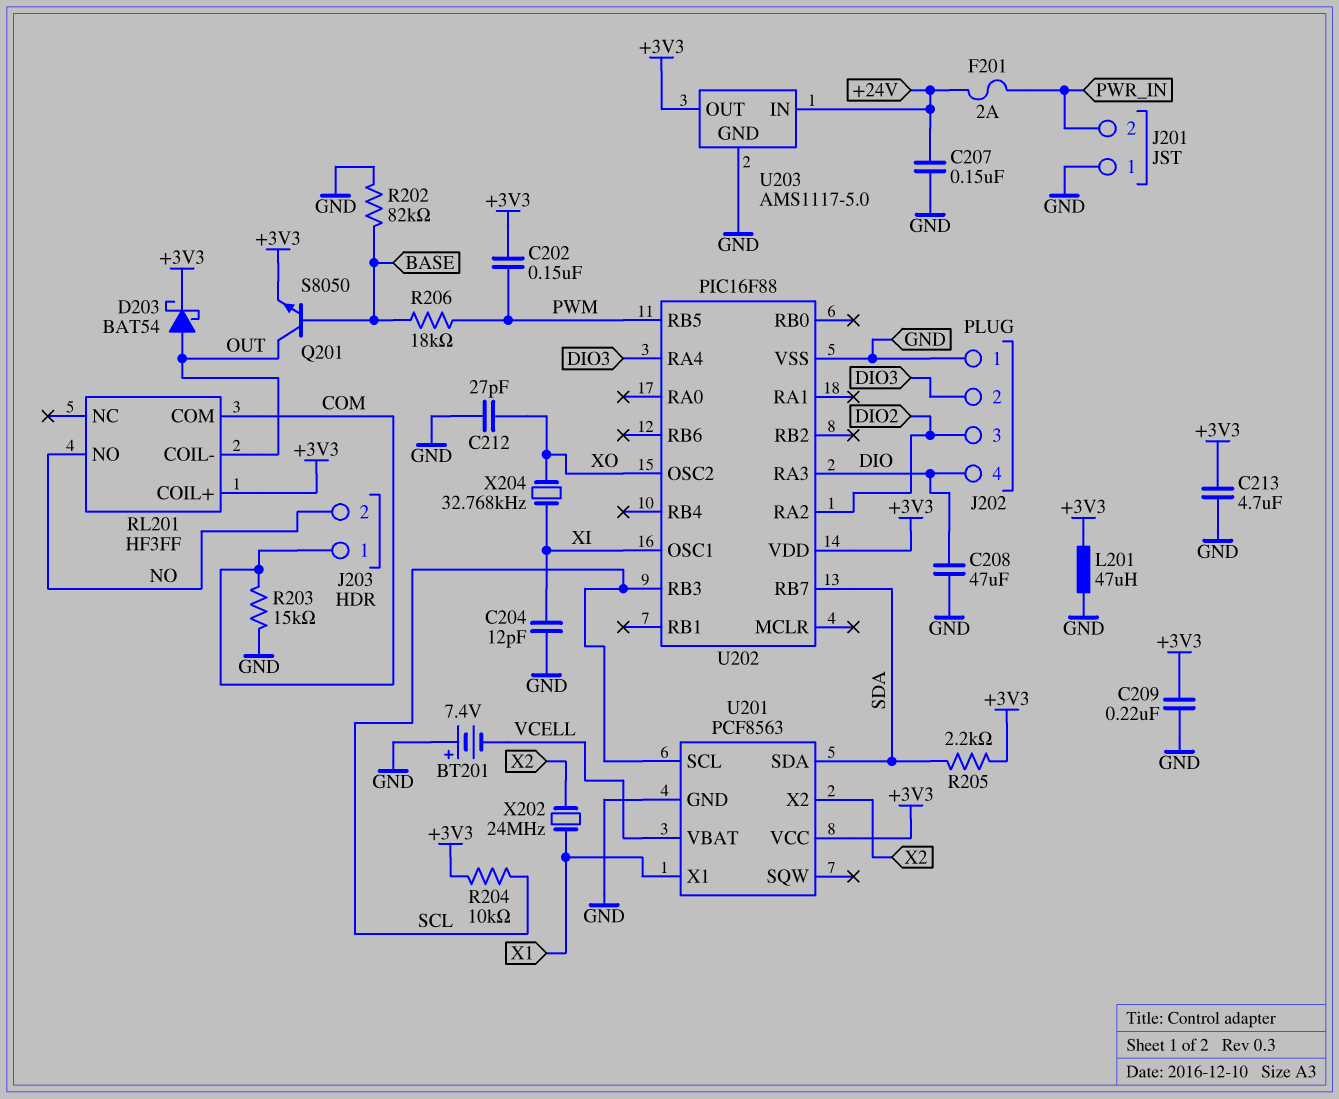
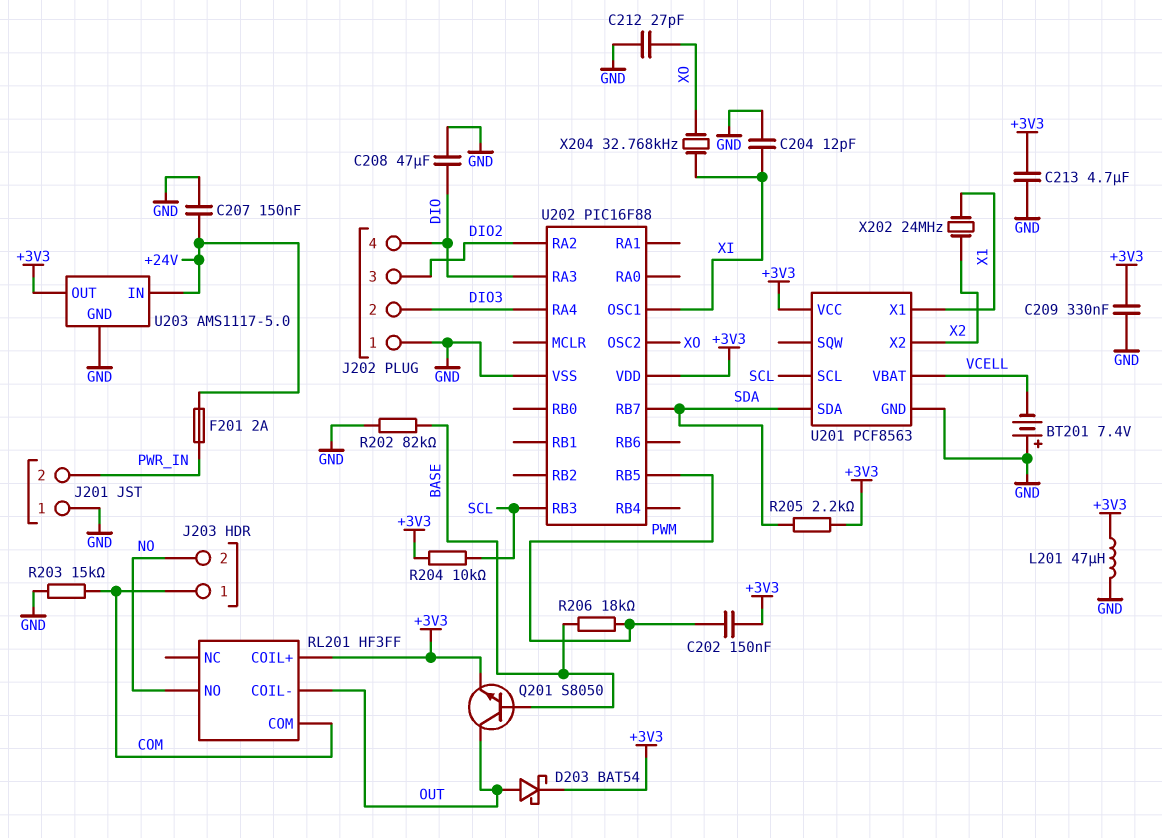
C209: 220nF (+3V3, GND) -> 330nF (+3V3, GND)

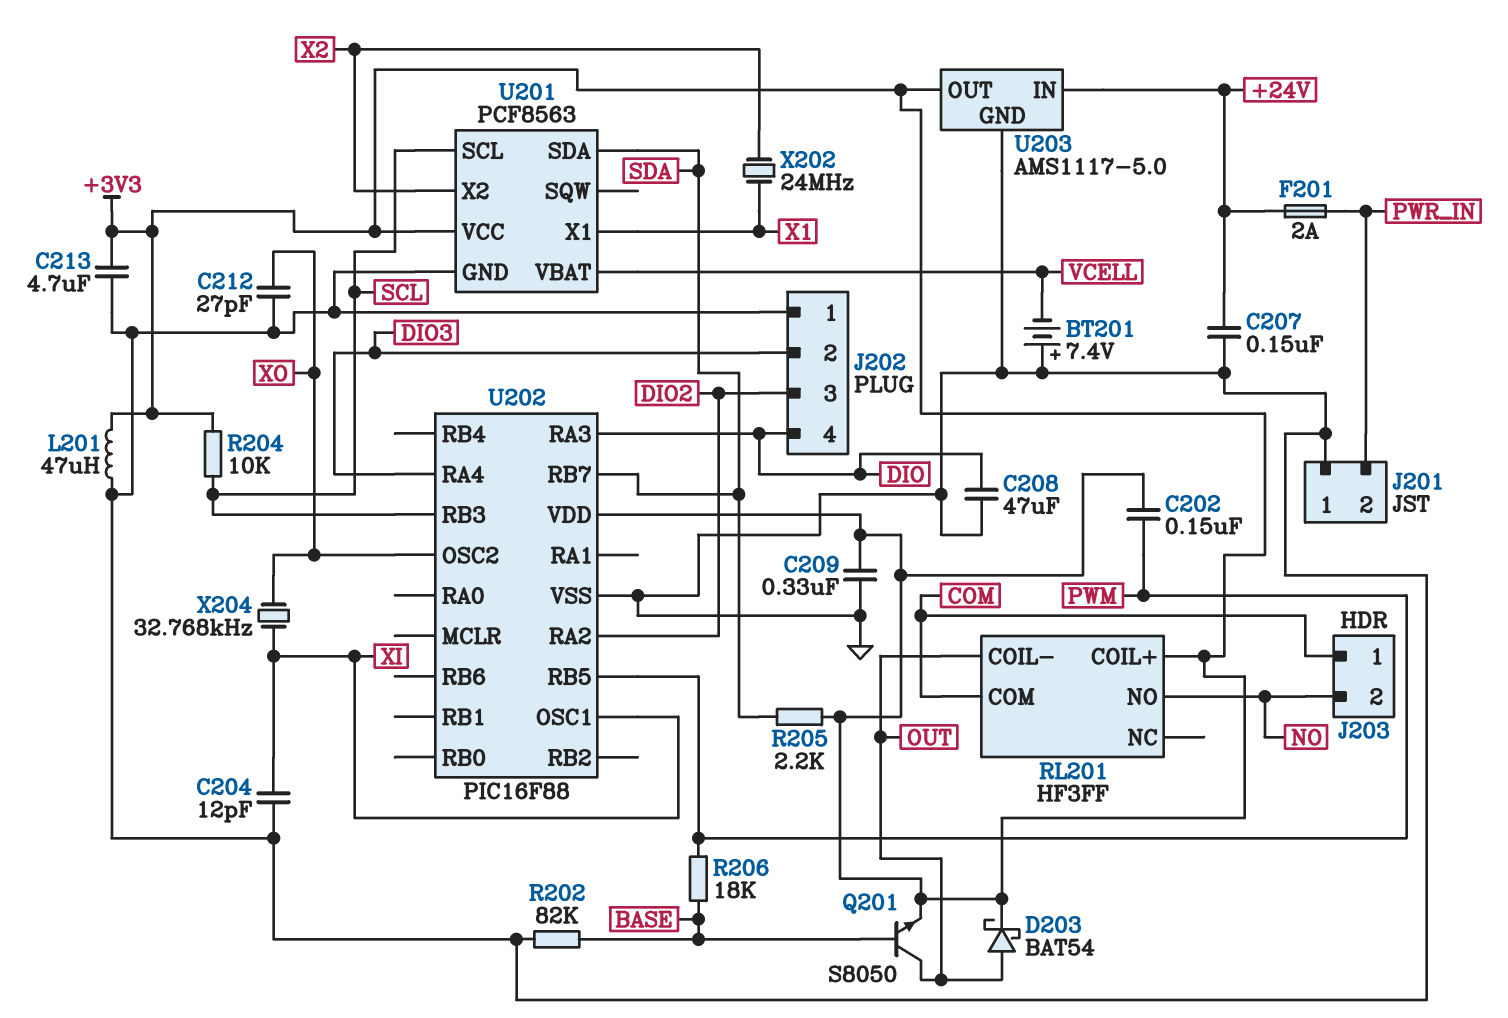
R203: 15k (COM, GND) -> none

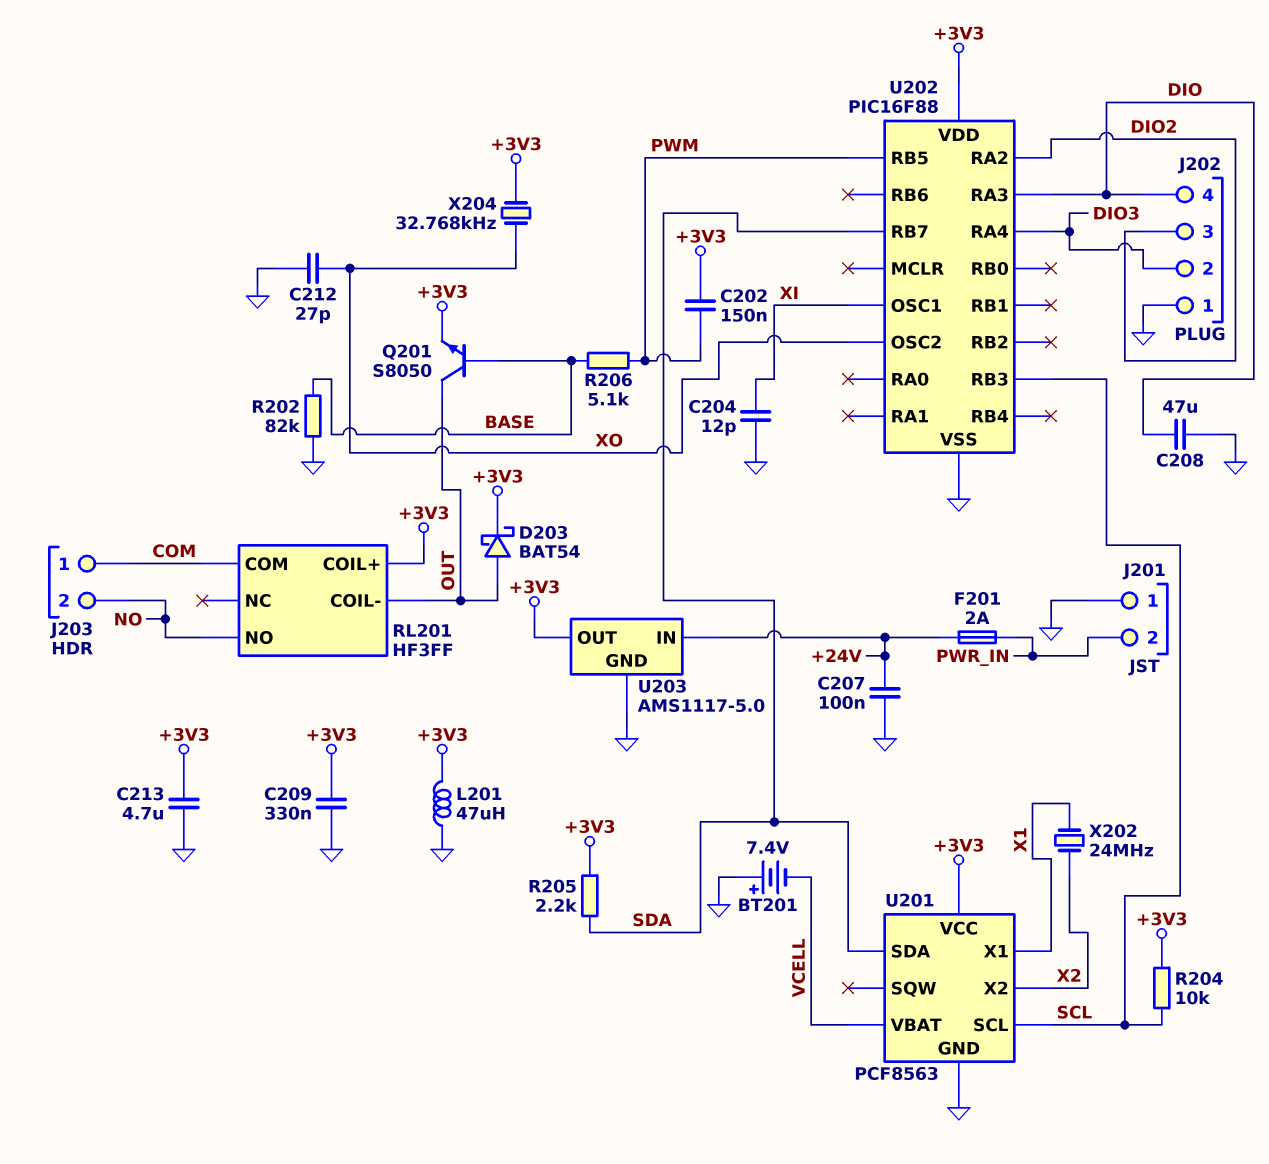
C207: 150nF (+24V, GND) -> 100nF (+24V, GND)
R206: 18k (BASE, PWM) -> 5.1k (BASE, PWM)
X204: 32.768kHz (XI, XO) -> 32.768kHz (+3V3, XO)

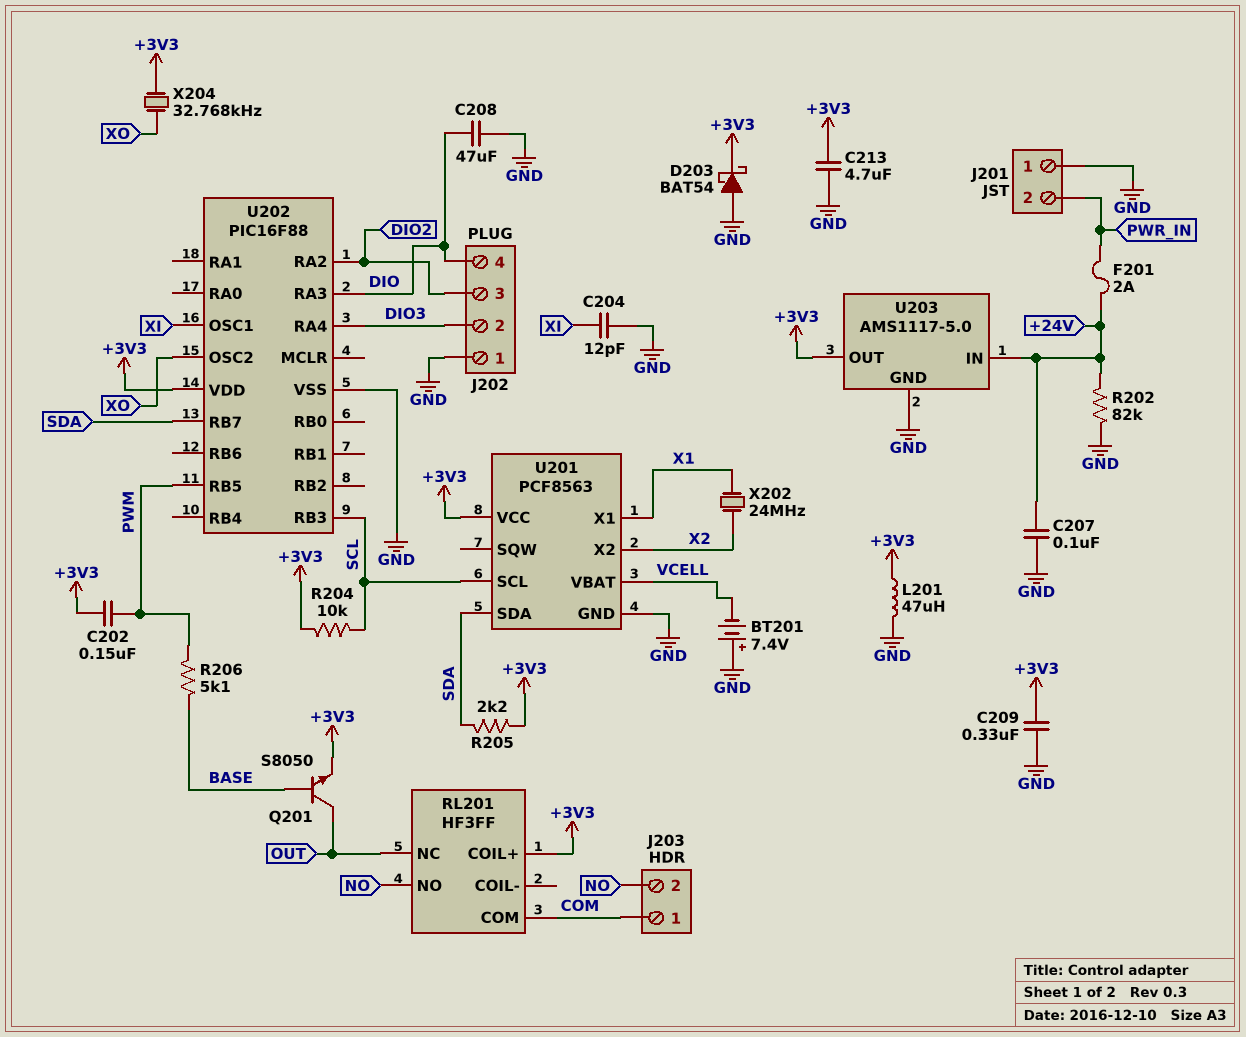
C212: 27pF (GND, XO) -> none
D203: schottky BAT54 (A OUT, K +3V3) -> schottky BAT54 (A GND, K +3V3)
R202: 82k (BASE, GND) -> 82k (+24V, GND)
RL201 pin COIL-: OUT -> none
RL201 pin NC: none -> OUT

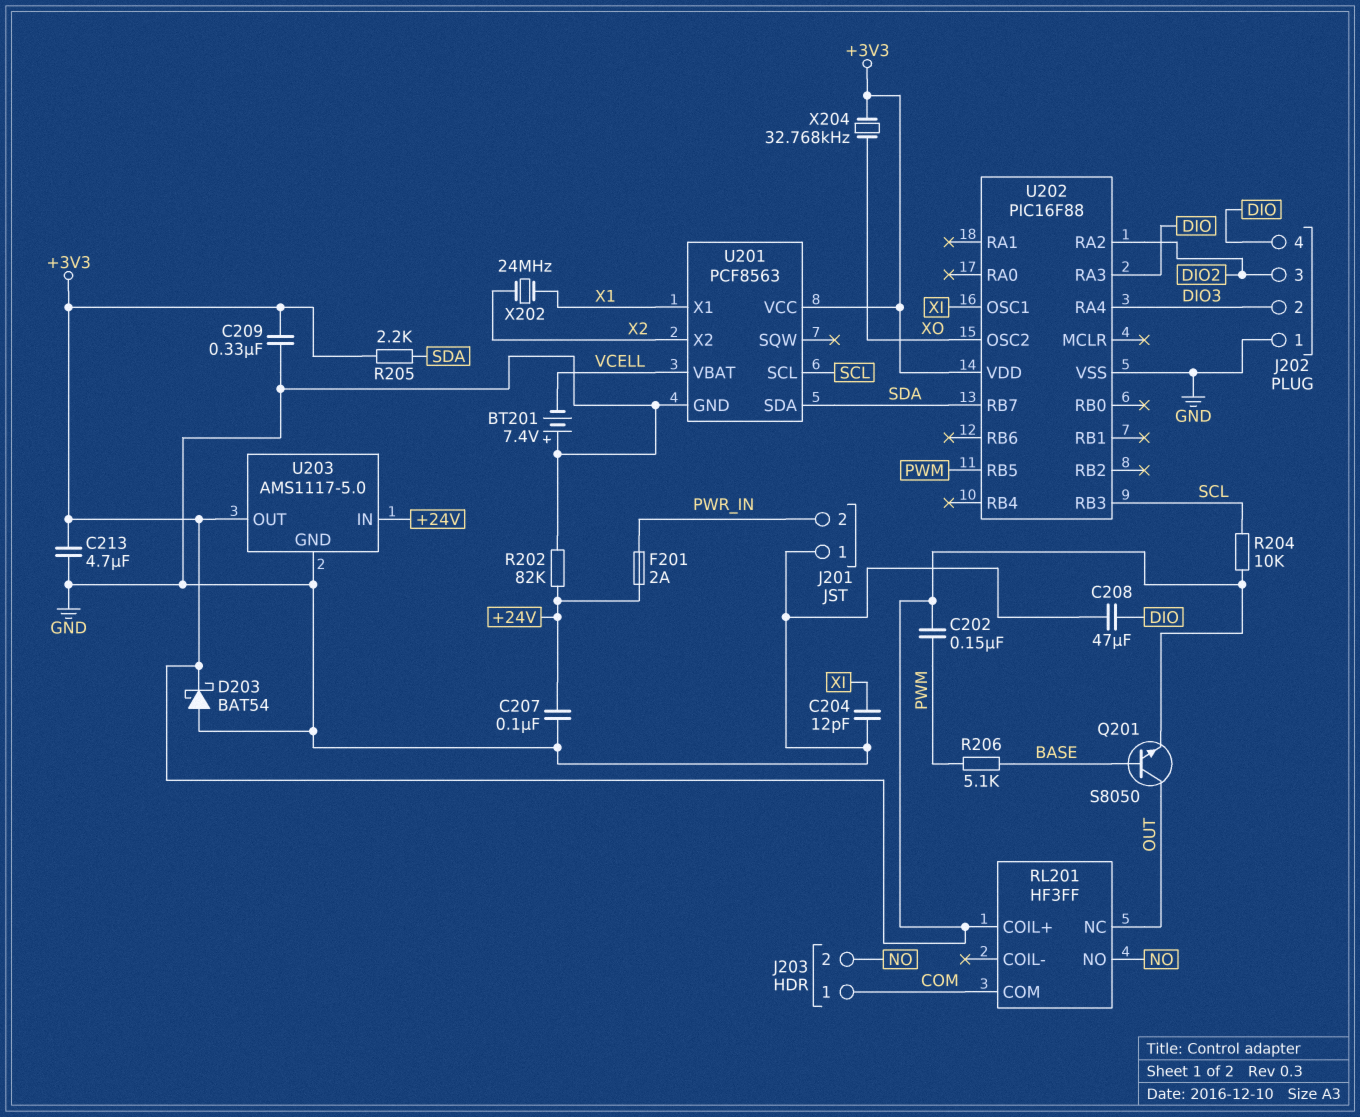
L201: 47uH (+3V3, GND) -> none

